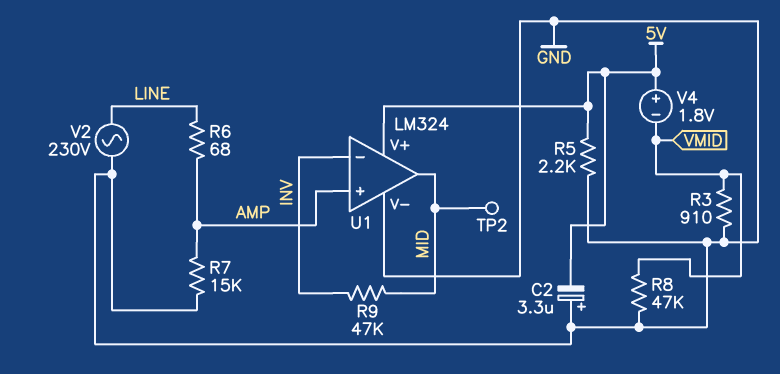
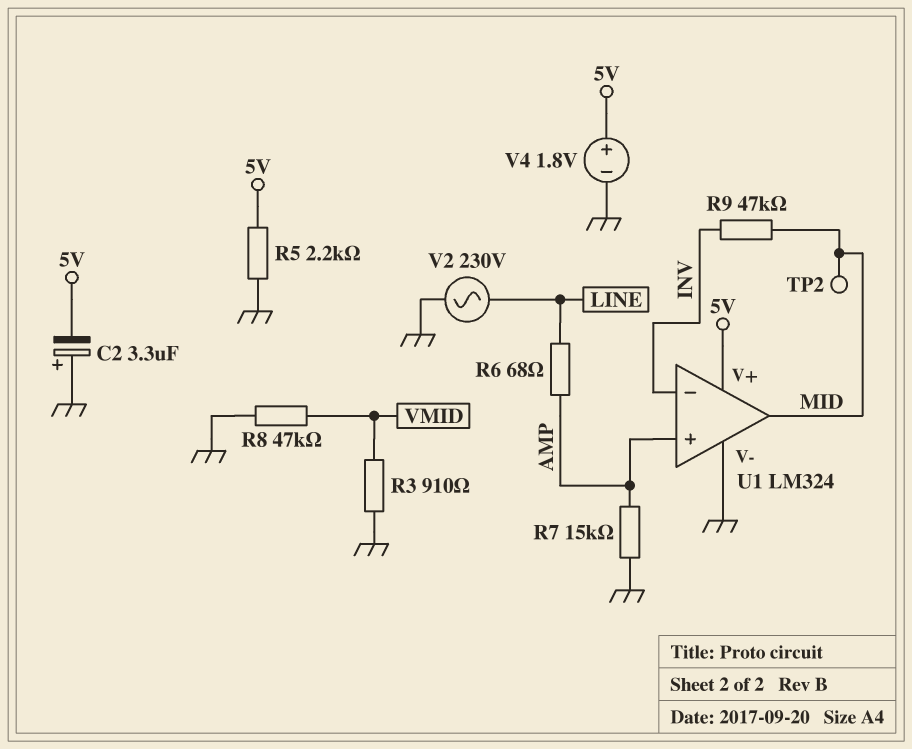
V4: 1.8V (plus 5V, minus VMID) -> 1.8V (plus 5V, minus GND)

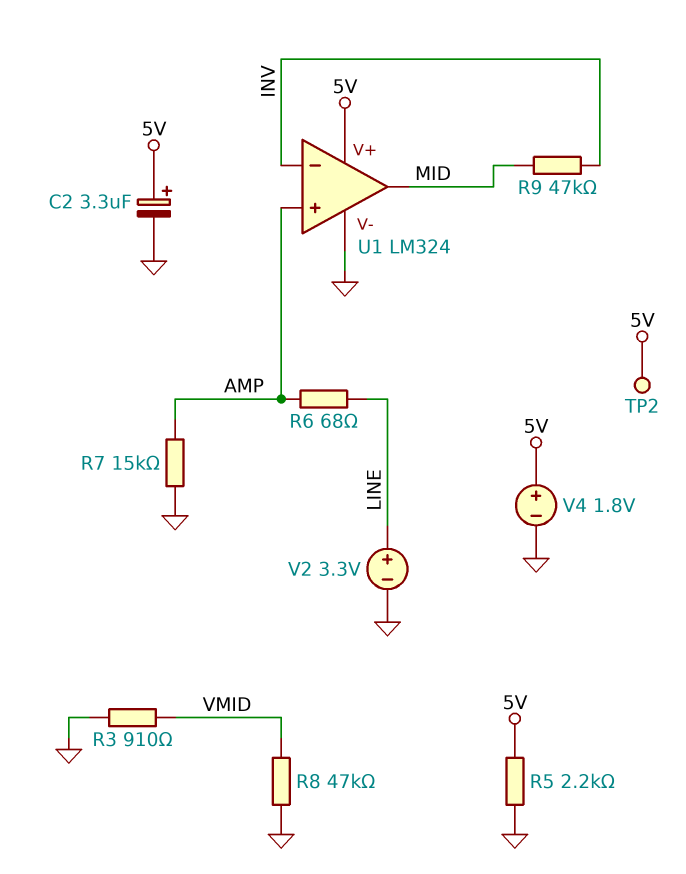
C2: 3.3uF (plus GND, minus 5V) -> 3.3uF (plus 5V, minus GND)
TP2: test point (MID) -> test point (5V)
V2: AC 230V (GND, LINE) -> 3.3V (plus LINE, minus GND)

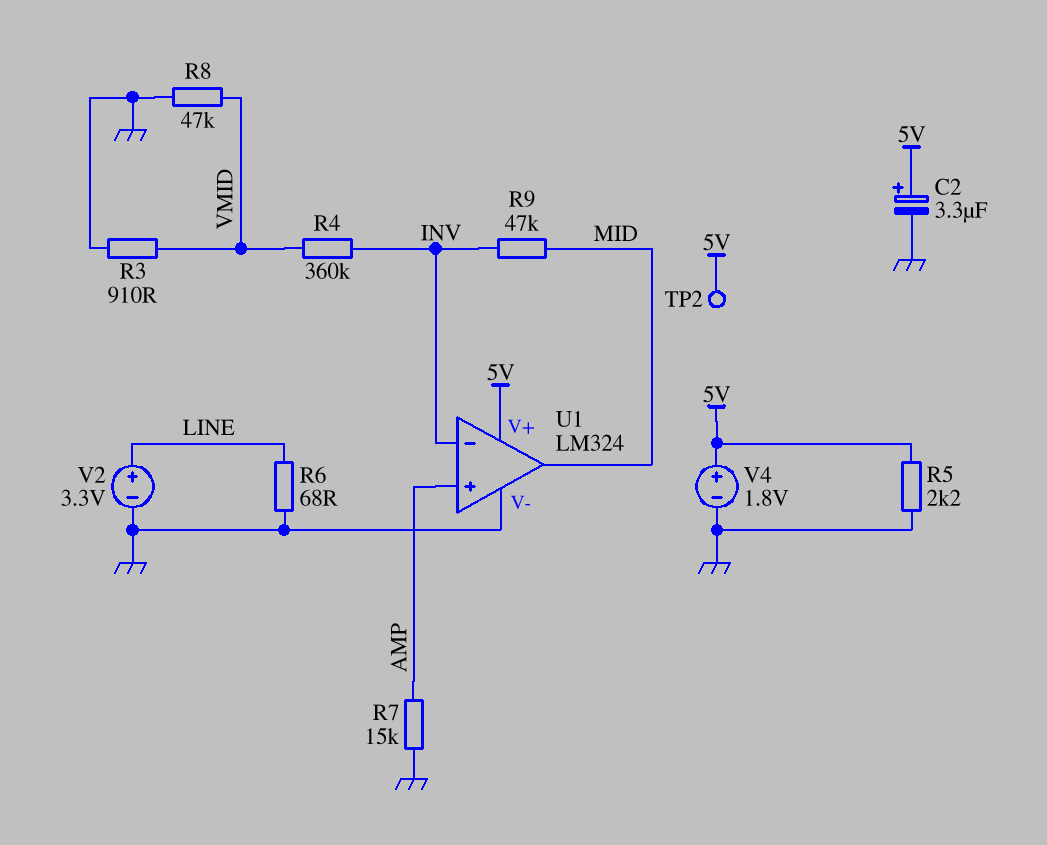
R4: none -> 360k (INV, VMID)
R6: 68 (AMP, LINE) -> 68 (GND, LINE)

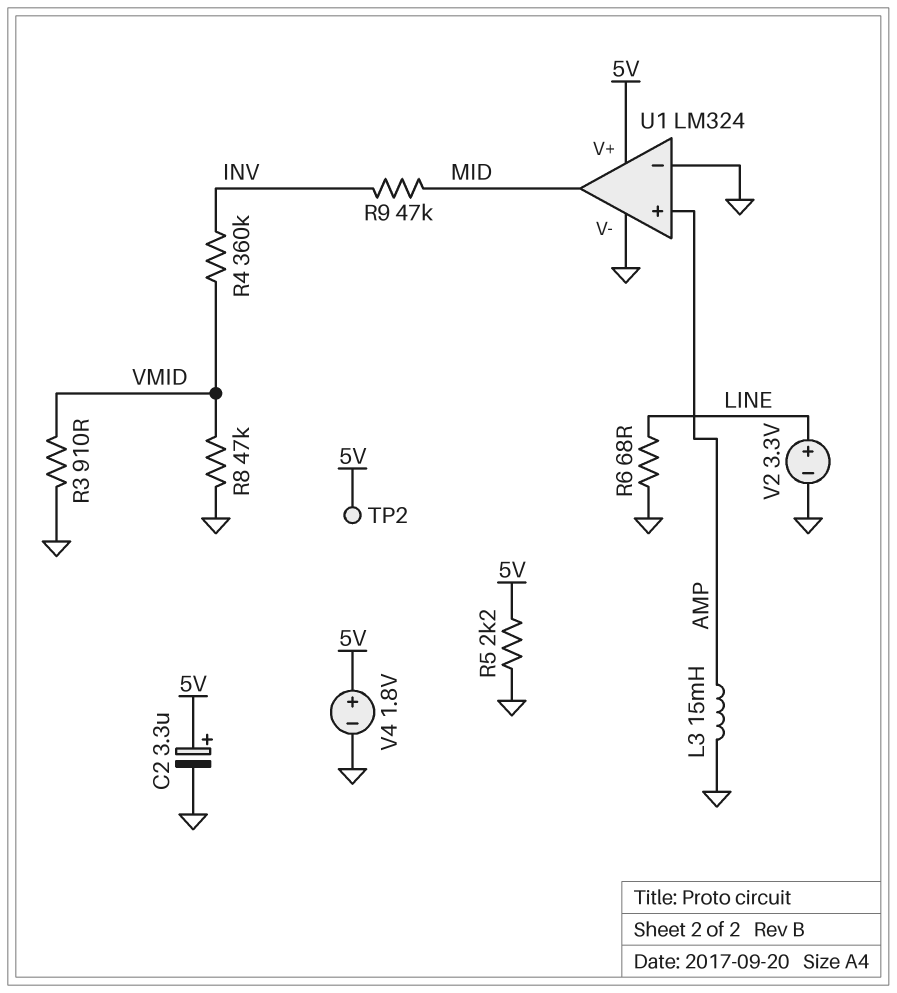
L3: none -> 15mH (AMP, GND)
R7: 15k (AMP, GND) -> none
U1 pin in-: INV -> GND

